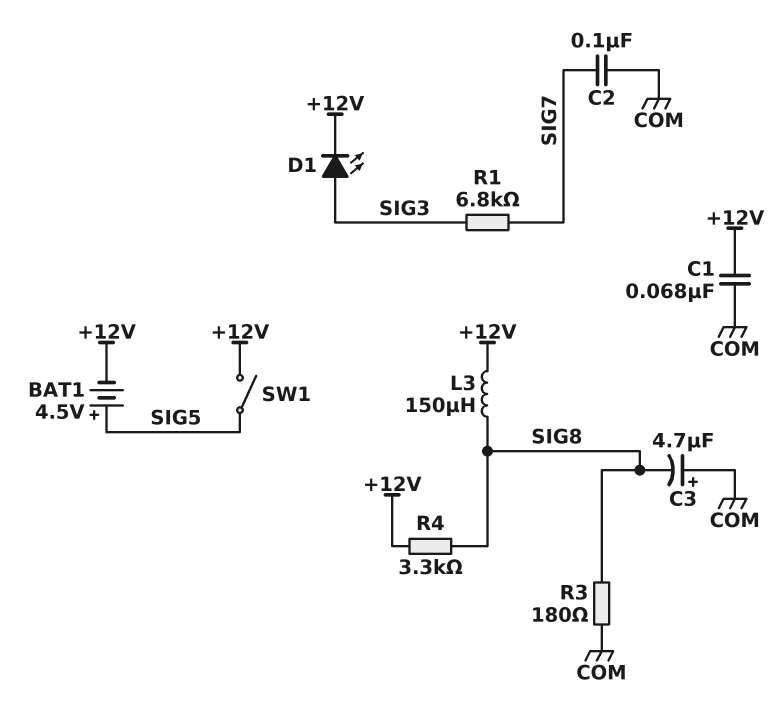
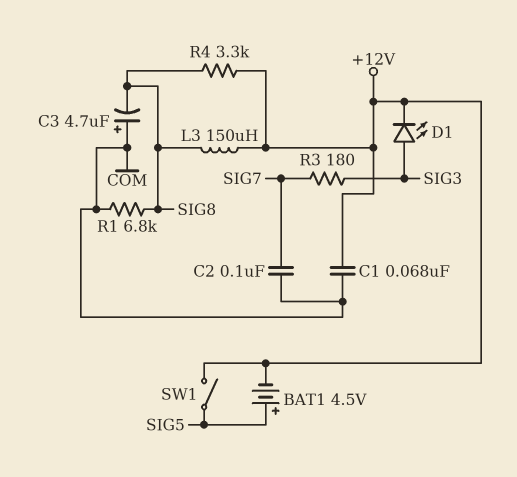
R1: 6.8k (SIG3, SIG7) -> 6.8k (COM, SIG8)
R3: 180 (COM, SIG8) -> 180 (SIG3, SIG7)

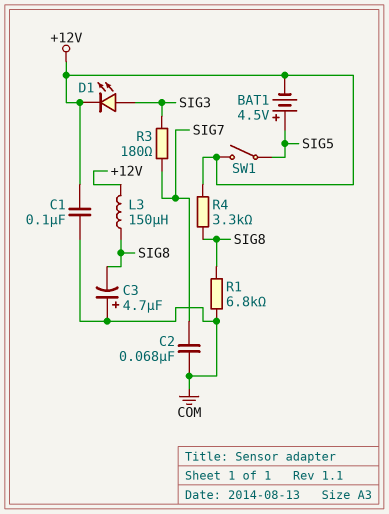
C1: 68nF (+12V, COM) -> 100nF (+12V, COM)
C2: 100nF (COM, SIG7) -> 68nF (COM, SIG7)

